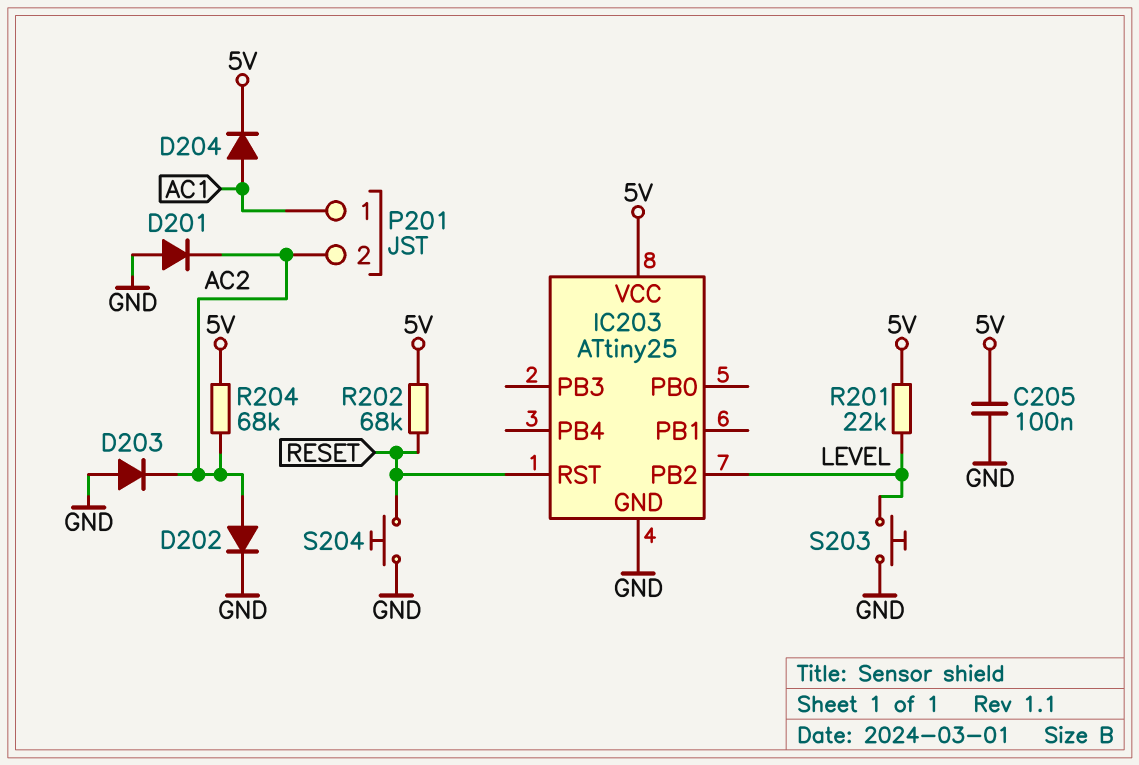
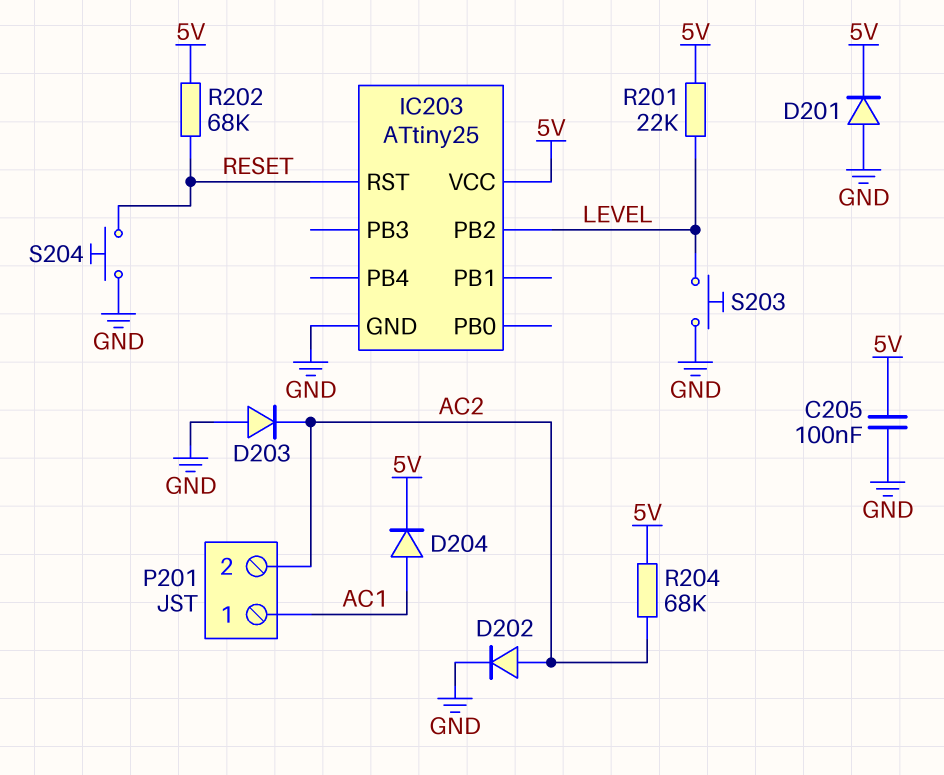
D201: diode (A GND, K AC2) -> diode (A GND, K 5V)

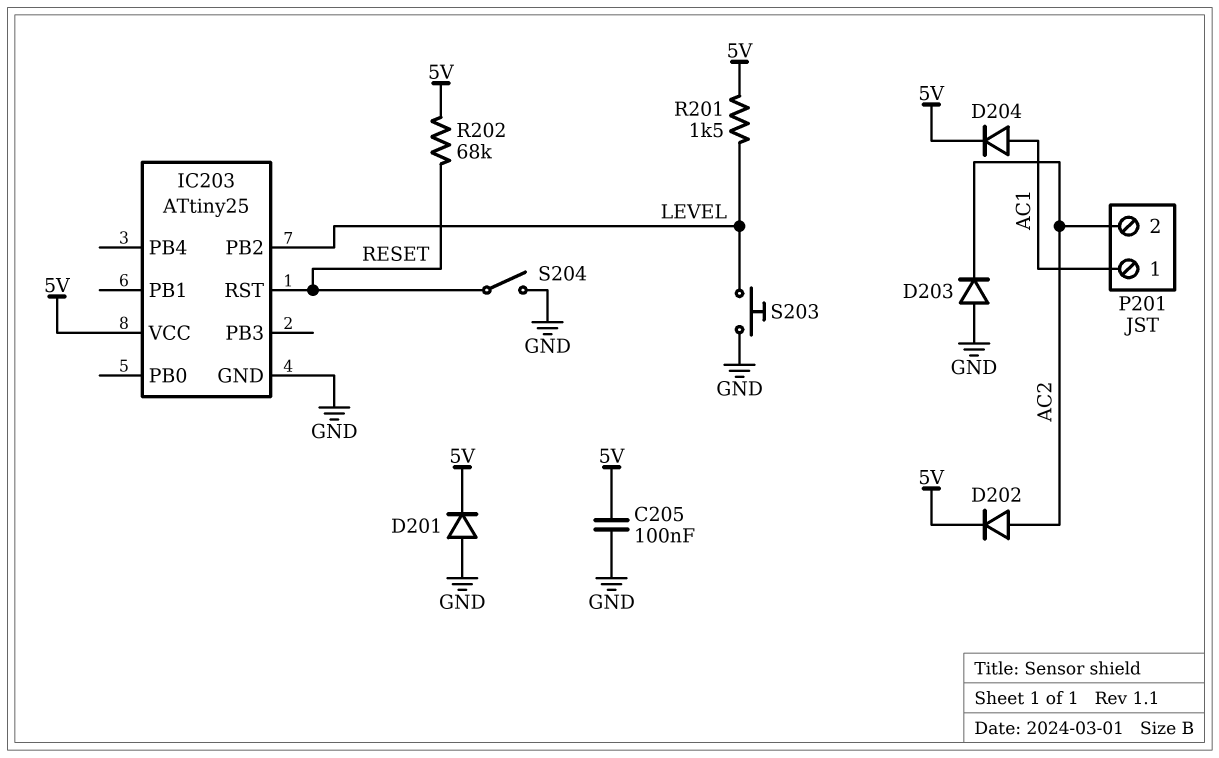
D202: diode (A AC2, K GND) -> diode (A AC2, K 5V)
R201: 22k (5V, LEVEL) -> 1.5k (5V, LEVEL)
R204: 68k (5V, AC2) -> none
S204: button (GND, RESET) -> switch (GND, RESET)

